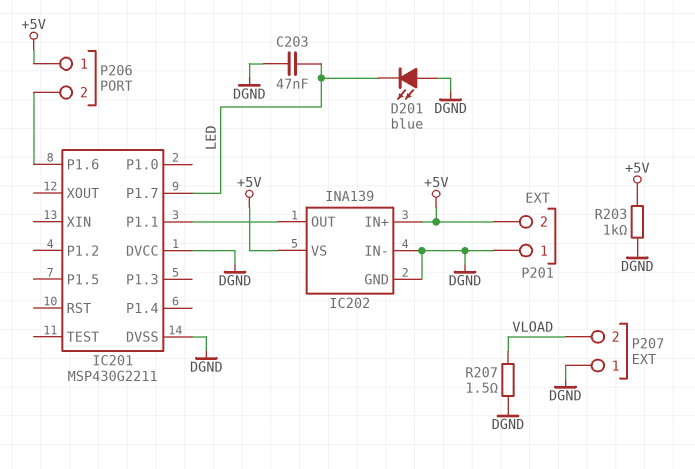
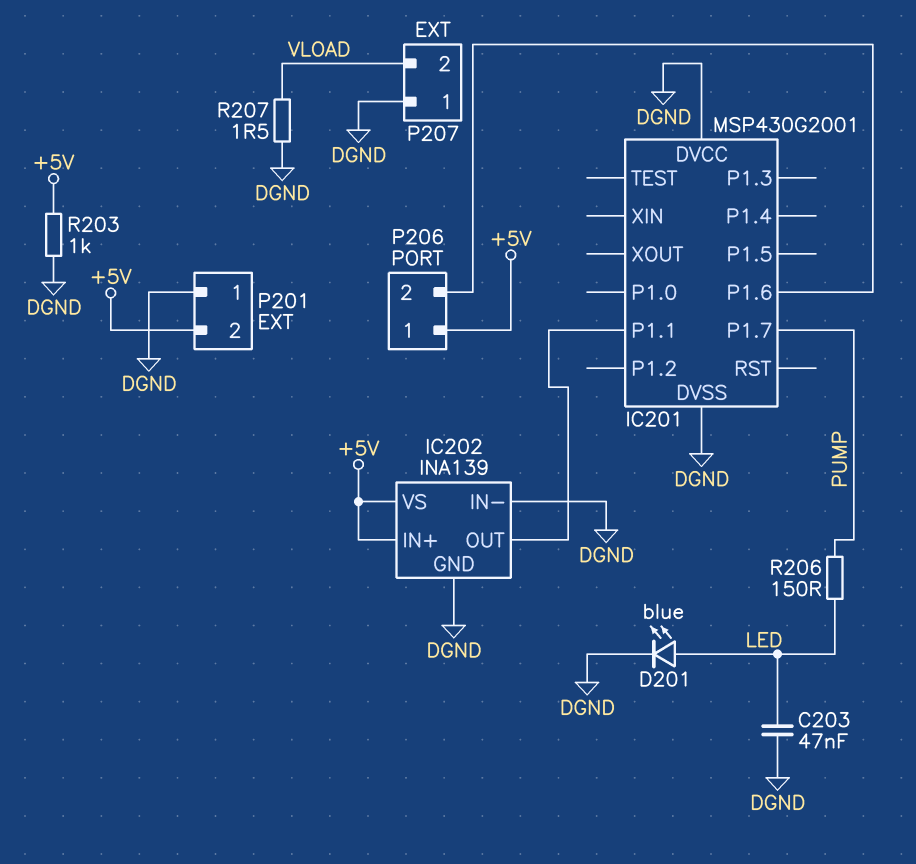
D201: LED blue (A DGND, K LED) -> LED blue (A LED, K DGND)
IC201: MSP430G2211 -> MSP430G2001
IC201 pin P1.7: LED -> PUMP
R206: none -> 150 (LED, PUMP)

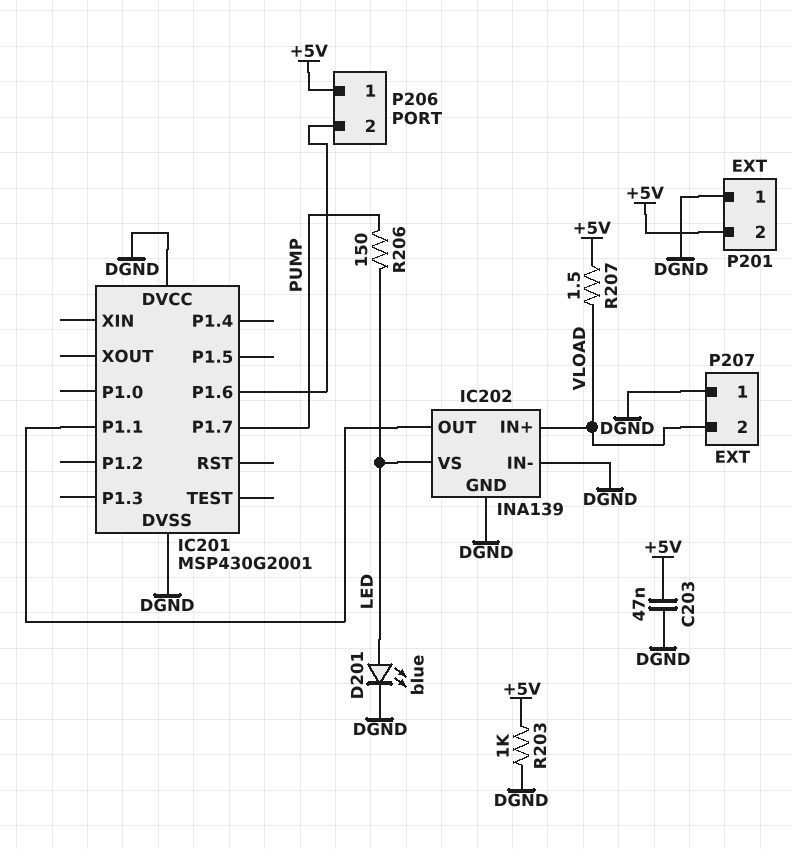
C203: 47nF (DGND, LED) -> 47nF (+5V, DGND)
IC202 pin IN+: +5V -> VLOAD
IC202 pin VS: +5V -> LED
R207: 1.5 (DGND, VLOAD) -> 1.5 (+5V, VLOAD)

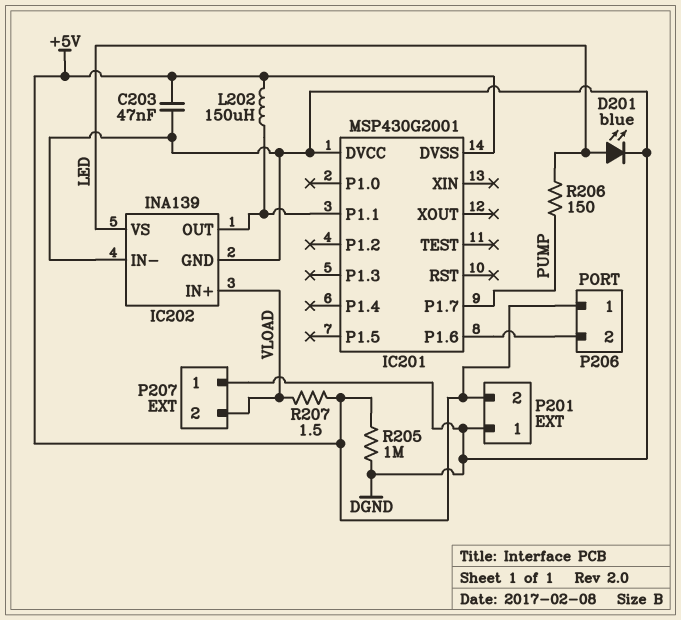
IC201 pin DVSS: DGND -> +5V
L202: none -> 150uH (+5V, IC201/P1.1)
R203: 1k (+5V, DGND) -> none
R205: none -> 1M (+5V, DGND)

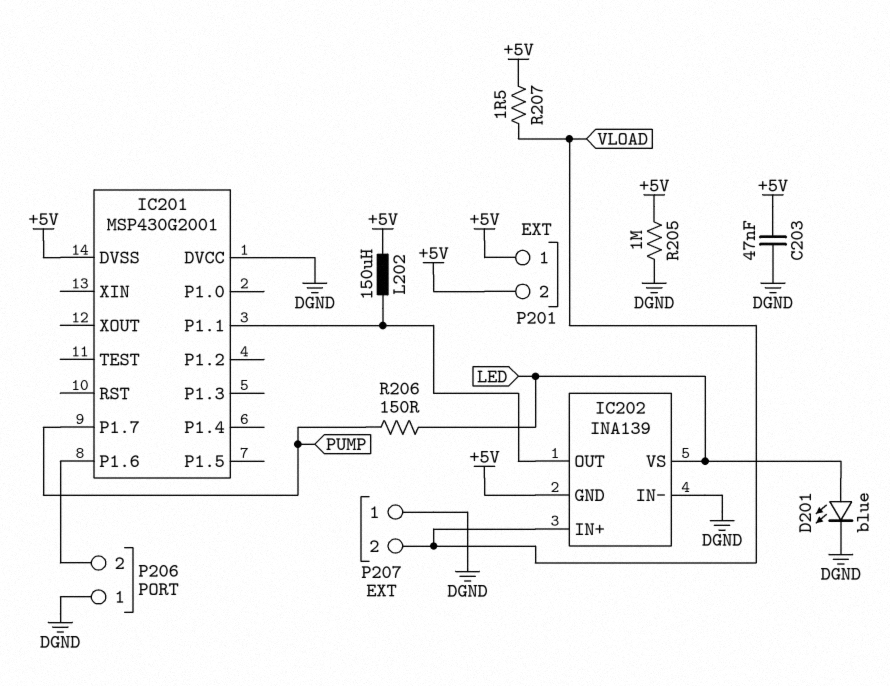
IC202 pin GND: DGND -> +5V
P201 pin 1: DGND -> +5V
P206 pin 1: +5V -> DGND

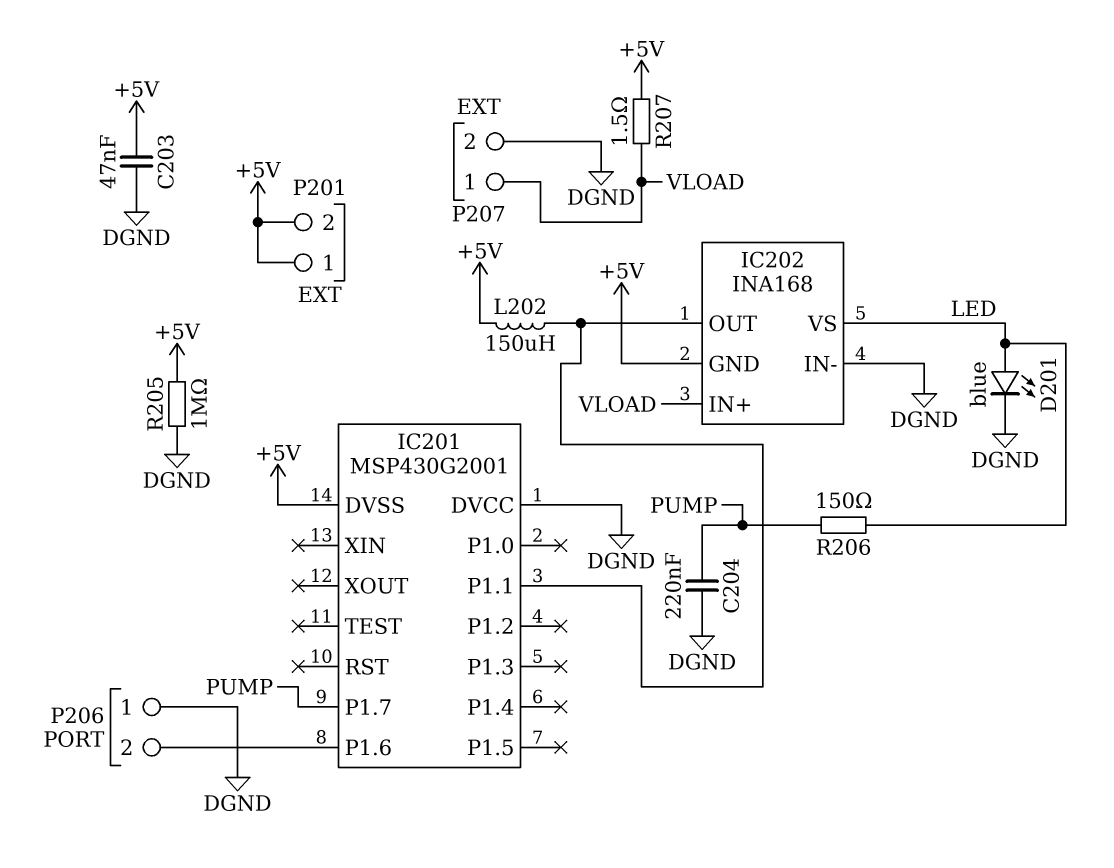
C204: none -> 220nF (DGND, PUMP)
IC202: INA139 -> INA168
P207 pin 1: DGND -> VLOAD
P207 pin 2: VLOAD -> DGND

